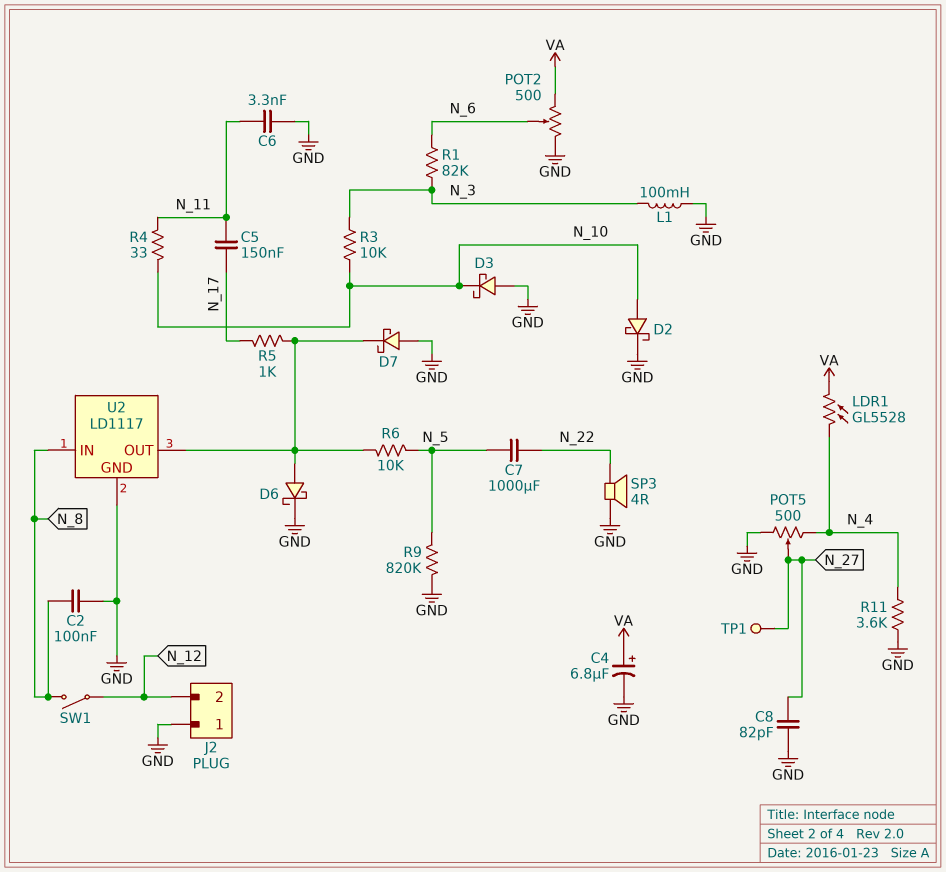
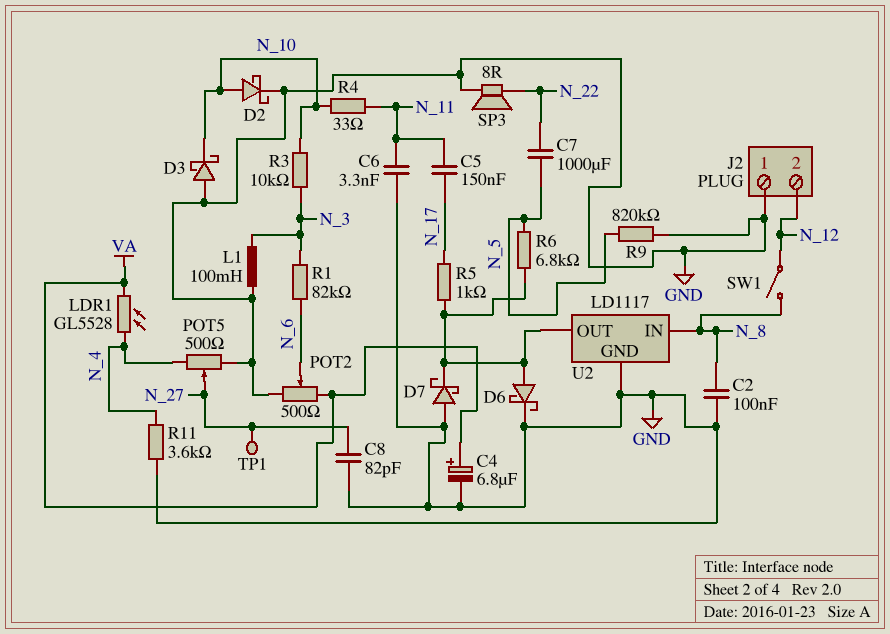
R6: 10k (N_5, U2/OUT) -> 6.8k (N_5, U2/OUT)
SP3: speaker 4R (GND, N_22) -> speaker 8R (GND, N_22)

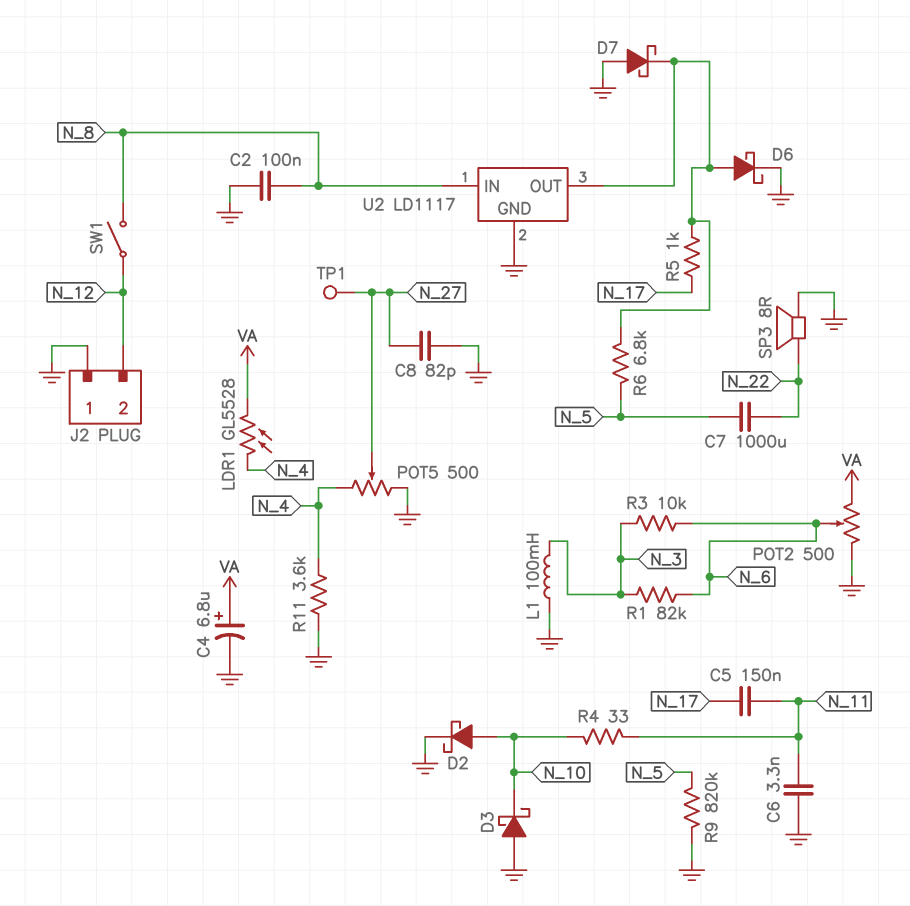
R3: 10k (N_3, N_10) -> 10k (N_3, N_6)

